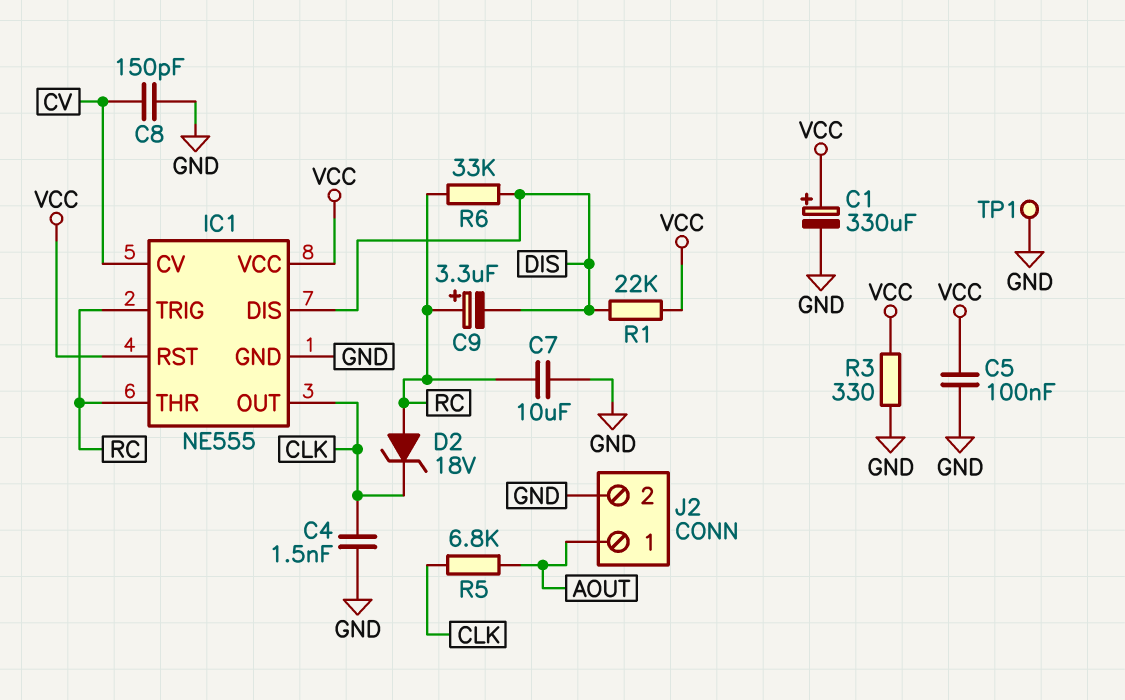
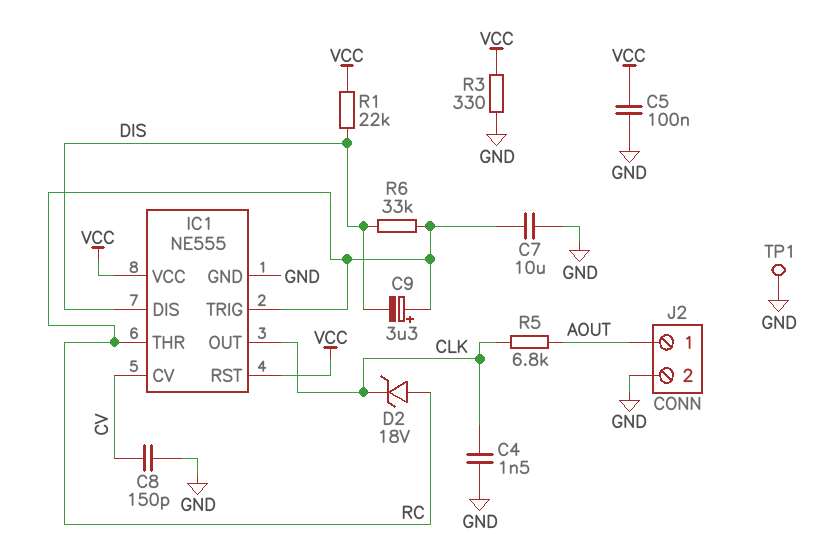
C1: 330uF (plus VCC, minus GND) -> none

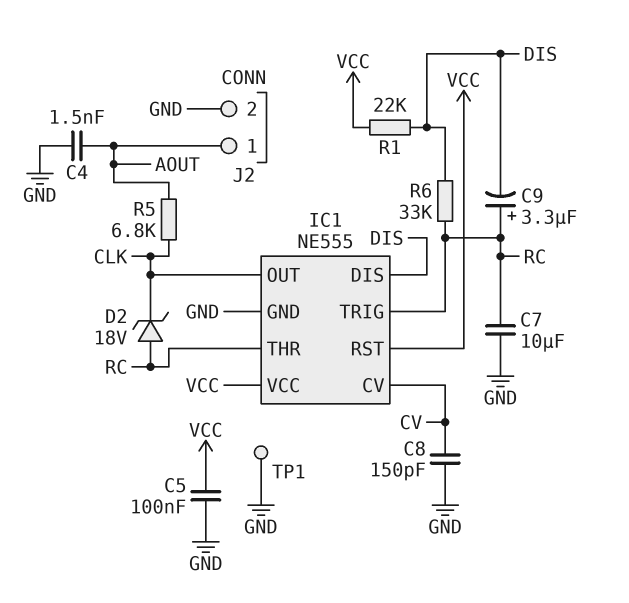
C4: 1.5nF (CLK, GND) -> 1.5nF (AOUT, GND)
R3: 330 (GND, VCC) -> none

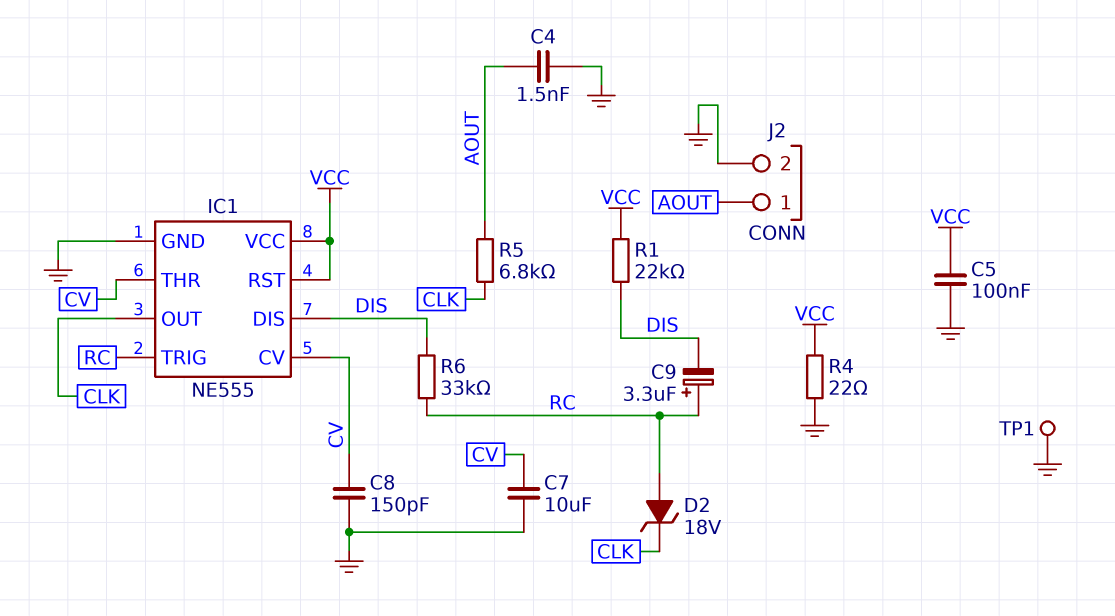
C7: 10uF (GND, RC) -> 10uF (CV, GND)
IC1 pin THR: RC -> CV
R4: none -> 22 (GND, VCC)

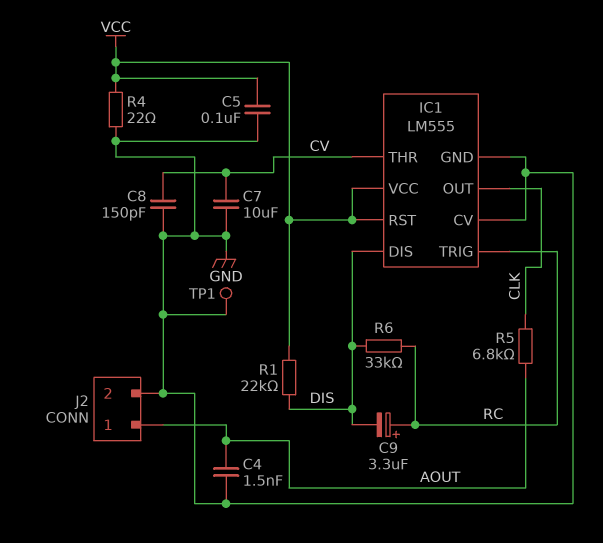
D2: zener 18V (A RC, K CLK) -> none
IC1: NE555 -> LM555
IC1 pin CV: CV -> GND

